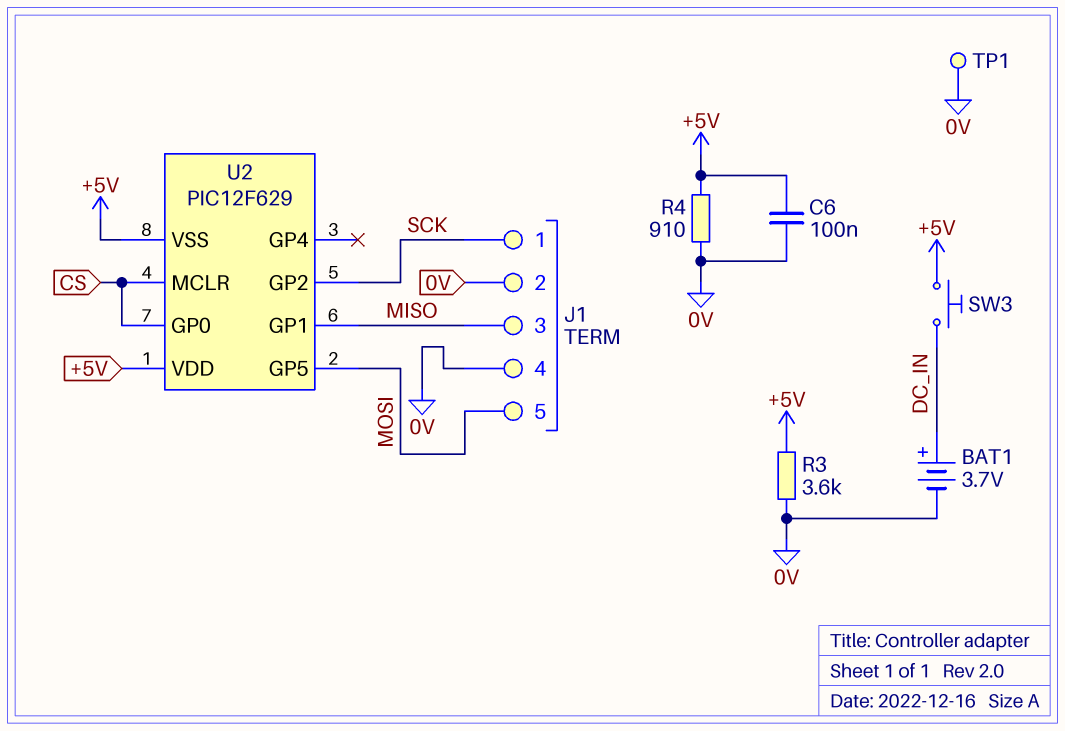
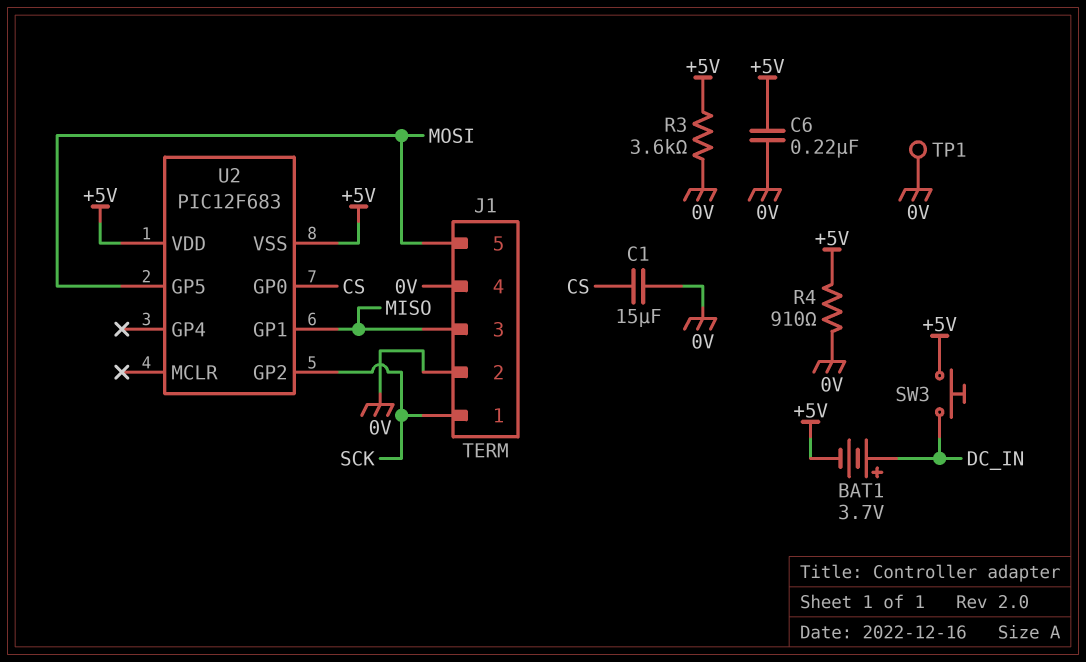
BAT1: 3.7V (plus DC_IN, minus 0V) -> 3.7V (plus DC_IN, minus +5V)
C1: none -> 15uF (0V, CS)
C6: 100nF (+5V, 0V) -> 220nF (+5V, 0V)
U2: PIC12F629 -> PIC12F683
U2 pin MCLR: CS -> none

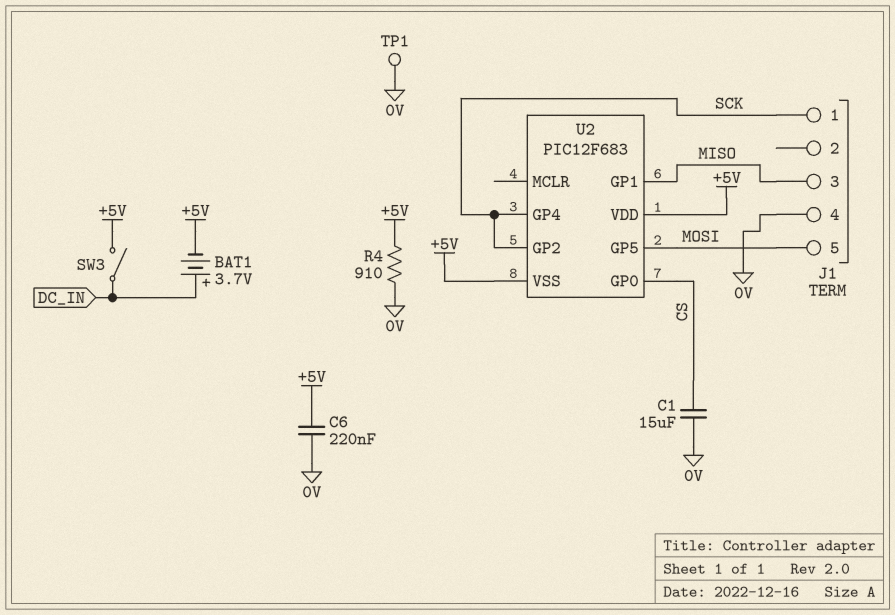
J1 pin 2: 0V -> none
R3: 3.6k (+5V, 0V) -> none
SW3: button (+5V, DC_IN) -> switch (+5V, DC_IN)
U2 pin GP4: none -> SCK

